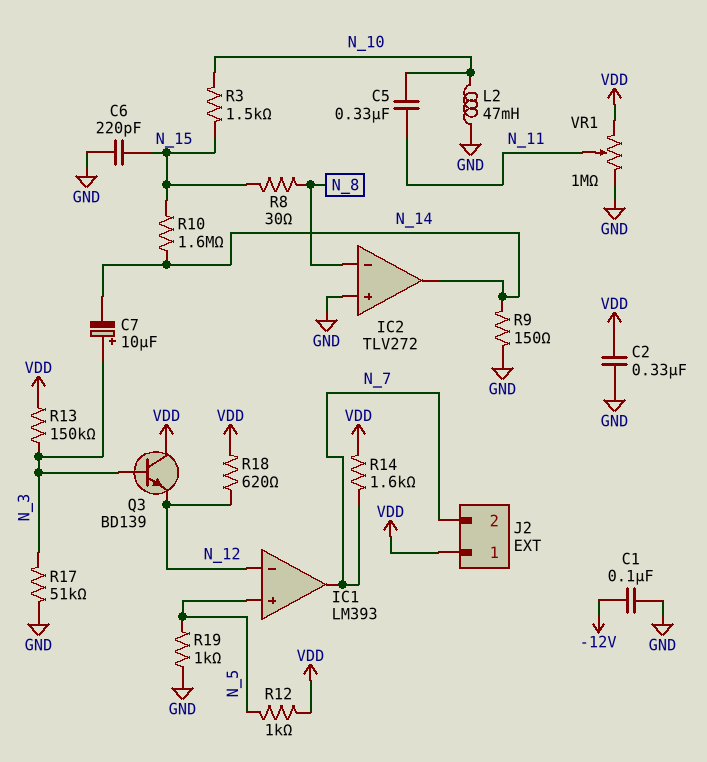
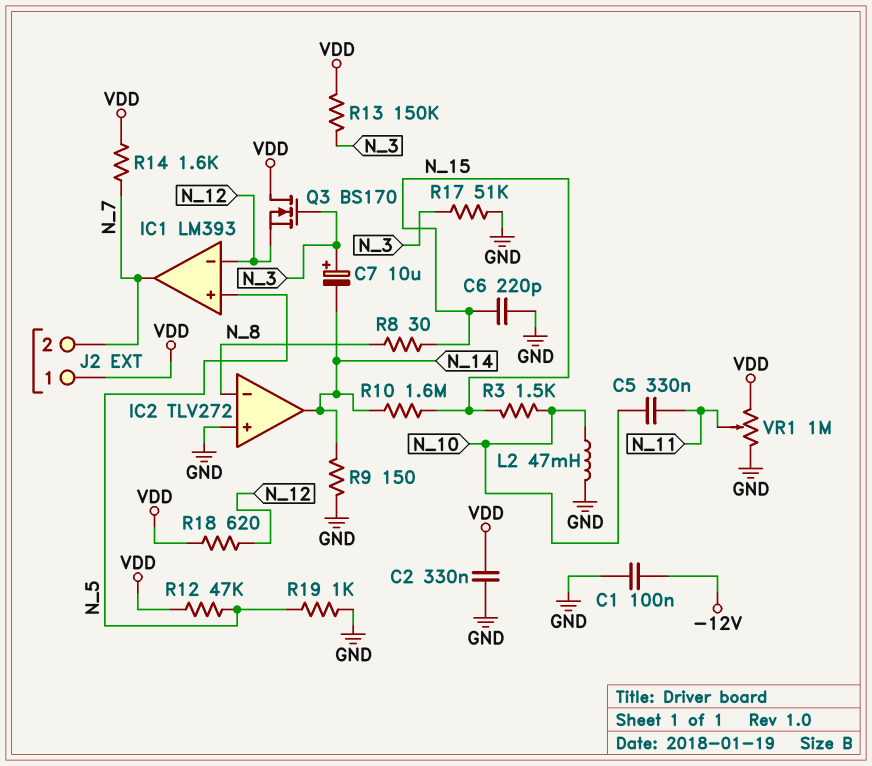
Q3: NPN BD139 (B N_3, C VDD, E N_12) -> NMOS BS170 (G N_3, D VDD, S N_12)
R12: 1k (N_5, VDD) -> 47k (N_5, VDD)

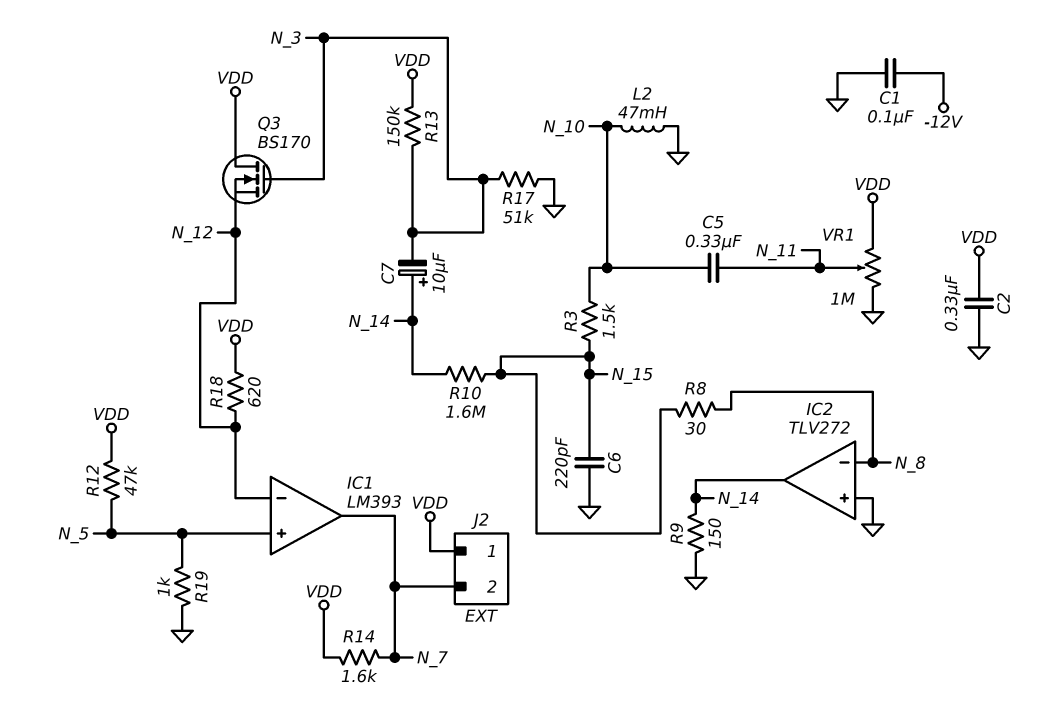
C7: 10uF (plus N_3, minus N_14) -> 10uF (plus N_14, minus N_3)

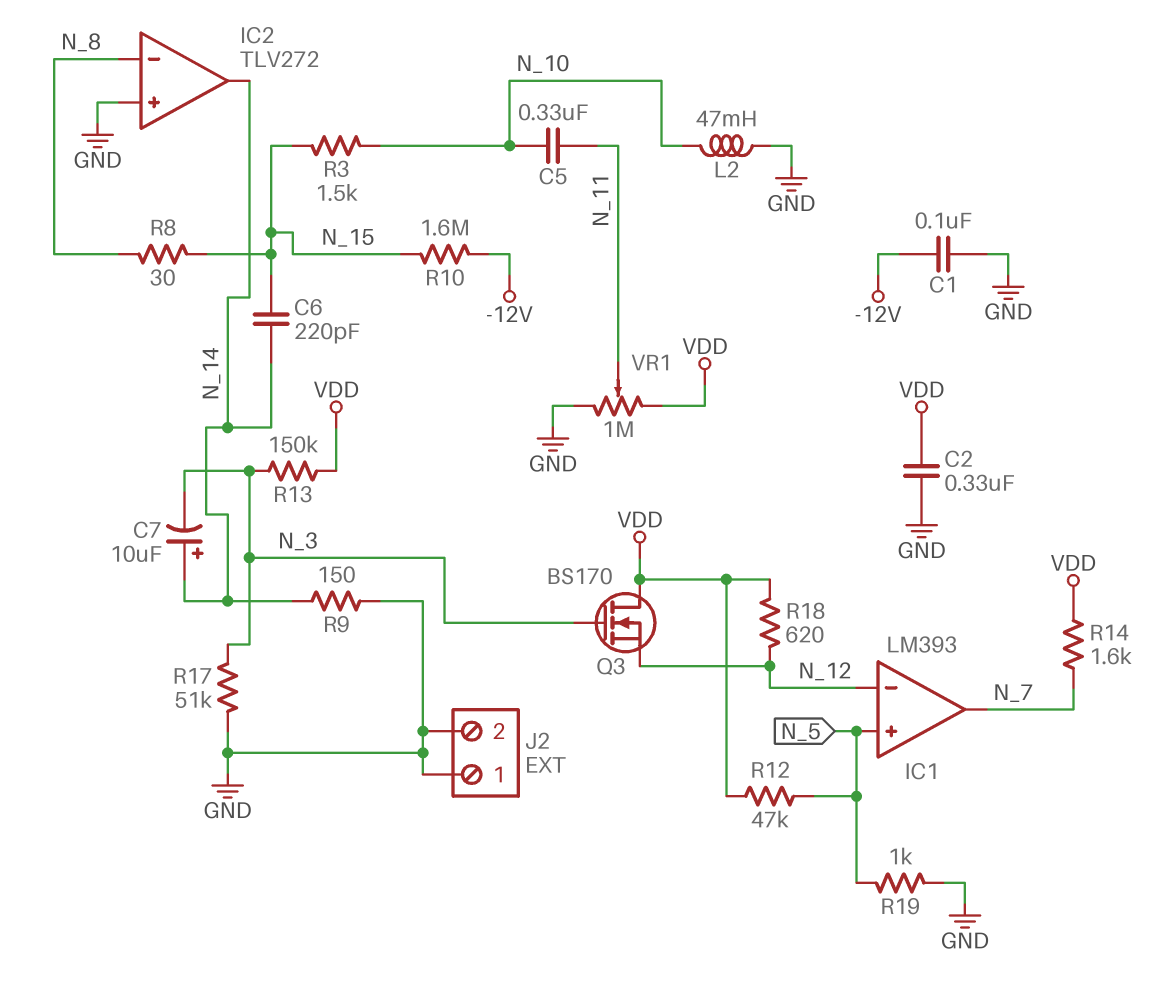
C6: 220pF (GND, N_15) -> 220pF (N_14, N_15)
J2 pin 1: VDD -> GND
J2 pin 2: N_7 -> GND
R10: 1.6M (N_14, N_15) -> 1.6M (-12V, N_15)

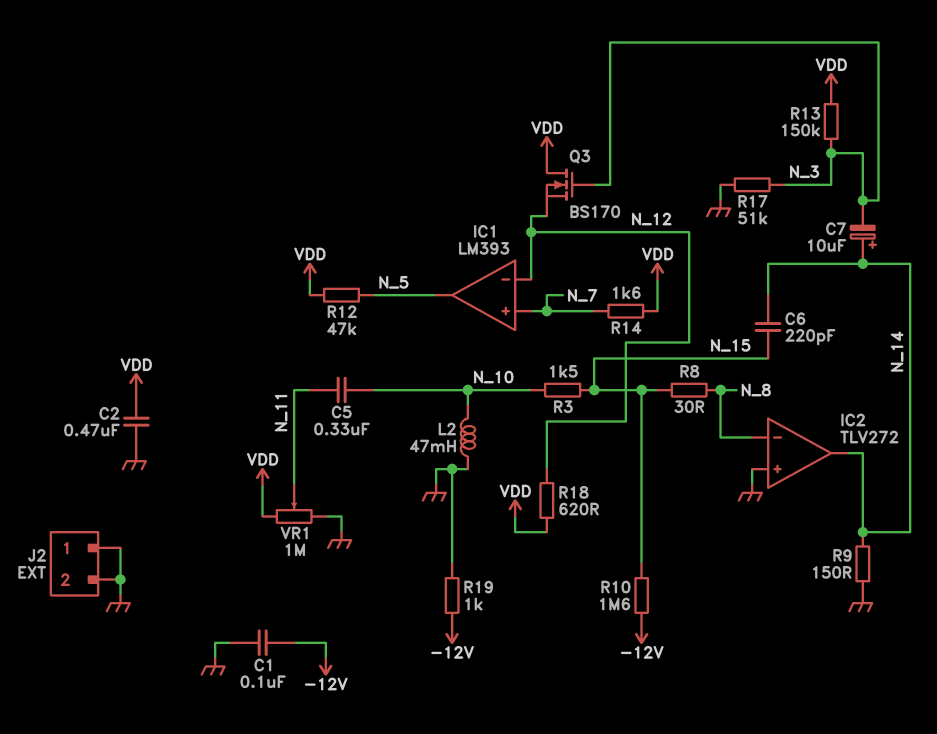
C2: 330nF (GND, VDD) -> 470nF (GND, VDD)
IC1 pin in+: N_5 -> N_7
IC1 pin out: N_7 -> N_5
R19: 1k (GND, N_5) -> 1k (-12V, GND)

